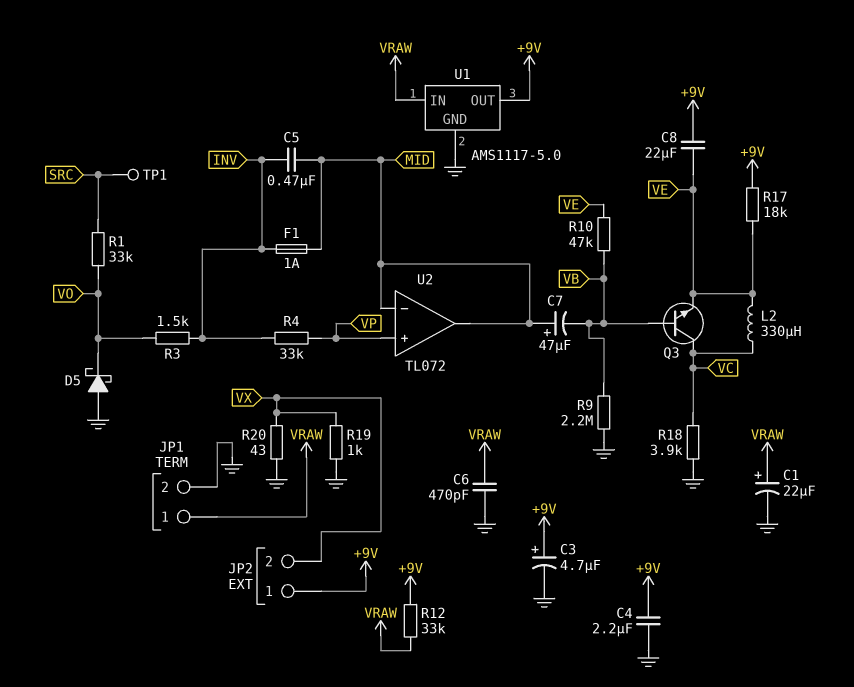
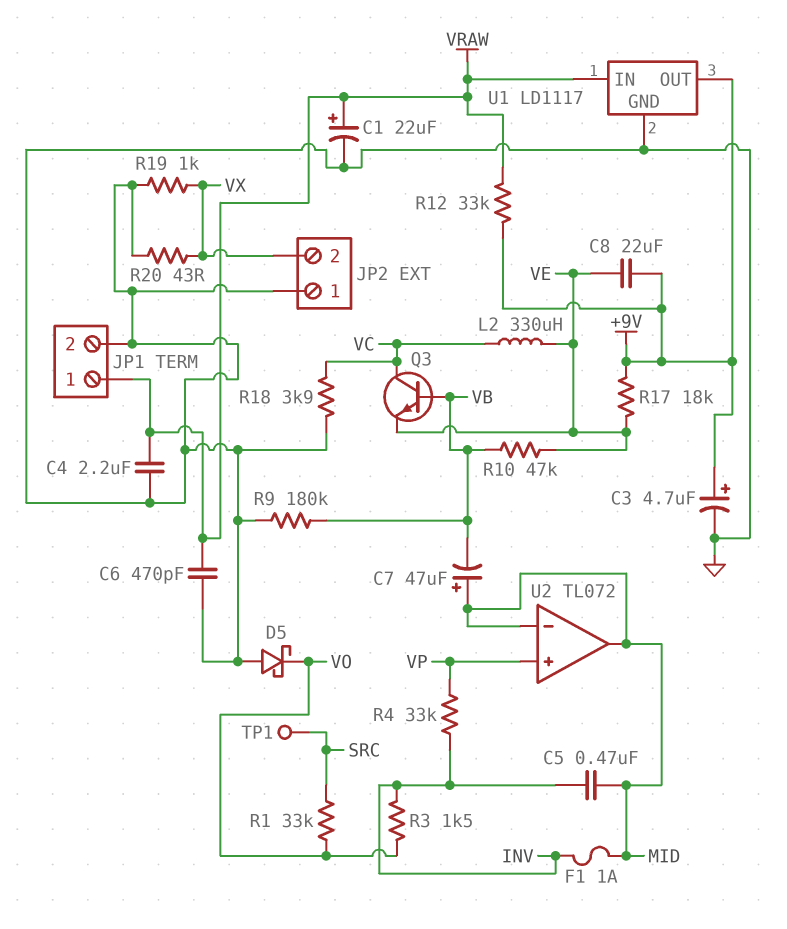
C4: 2.2uF (+9V, GND) -> 2.2uF (GND, VRAW)
JP2 pin 1: +9V -> GND
R9: 2.2M (GND, VB) -> 180k (GND, VB)
U1: AMS1117-5.0 -> LD1117

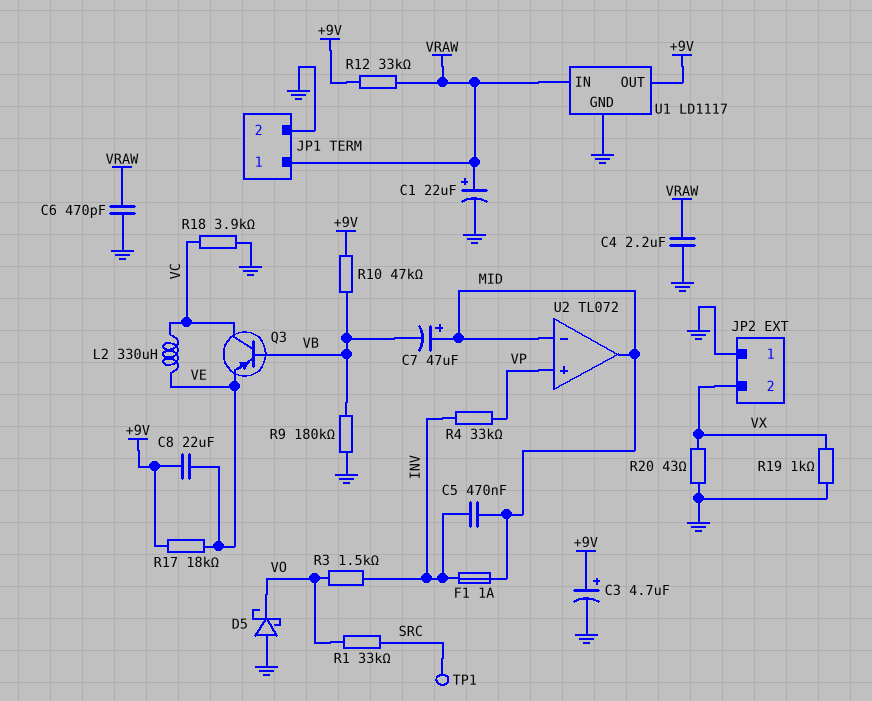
Q3: NPN (B VB, C VC, E VE) -> PNP (B VB, C VC, E VE)
R10: 47k (VB, VE) -> 47k (+9V, VB)

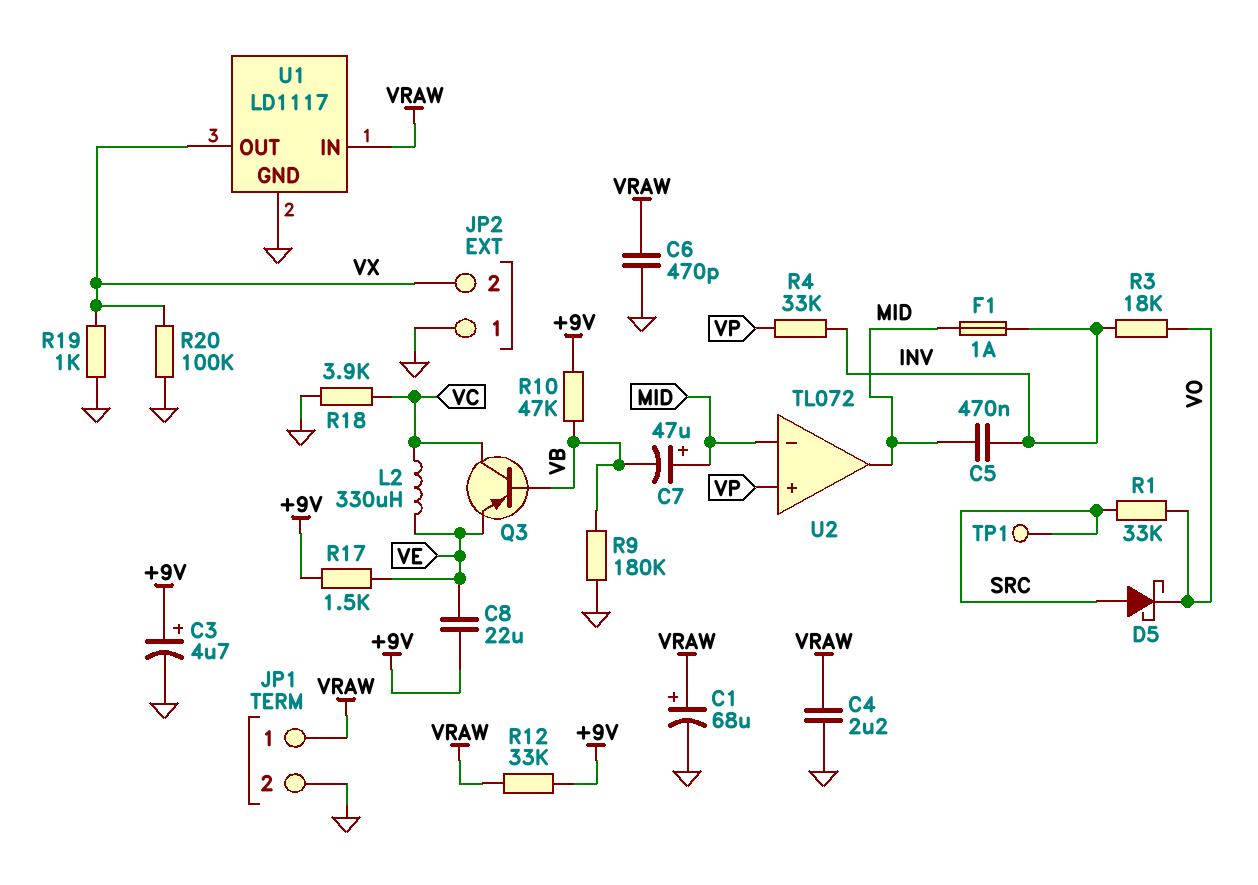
C1: 22uF (plus VRAW, minus GND) -> 68uF (plus VRAW, minus GND)
D5: schottky (A GND, K VO) -> schottky (A SRC, K VO)
R3: 1.5k (INV, VO) -> 18k (INV, VO)
R17: 18k (+9V, VE) -> 1.5k (+9V, VE)
R20: 43 (GND, VX) -> 100k (GND, VX)
U1 pin OUT: +9V -> VX

